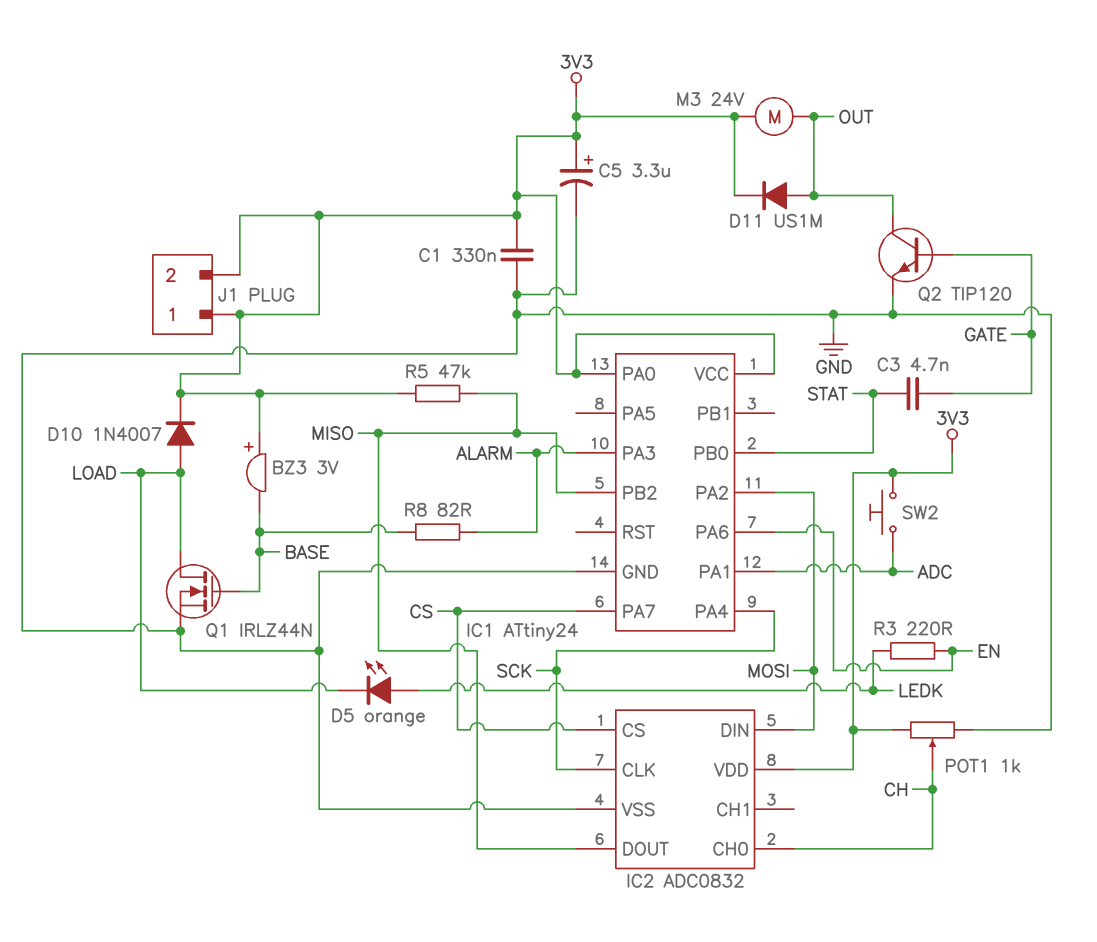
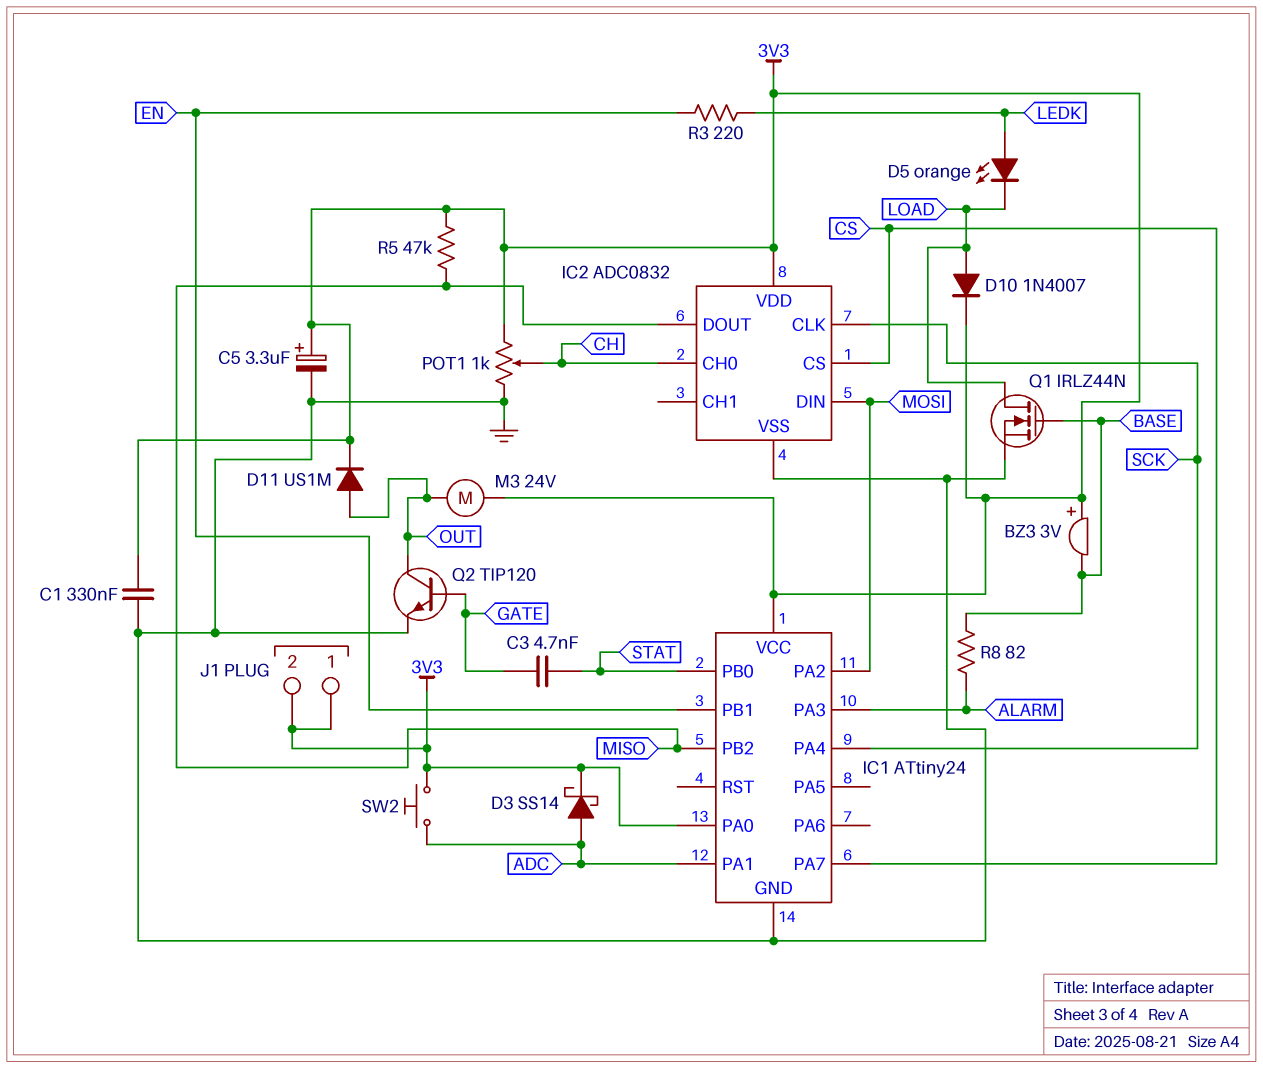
D3: none -> schottky SS14 (A ADC, K 3V3)
IC1 pin PA6: EN -> none
IC1 pin PB1: none -> EN

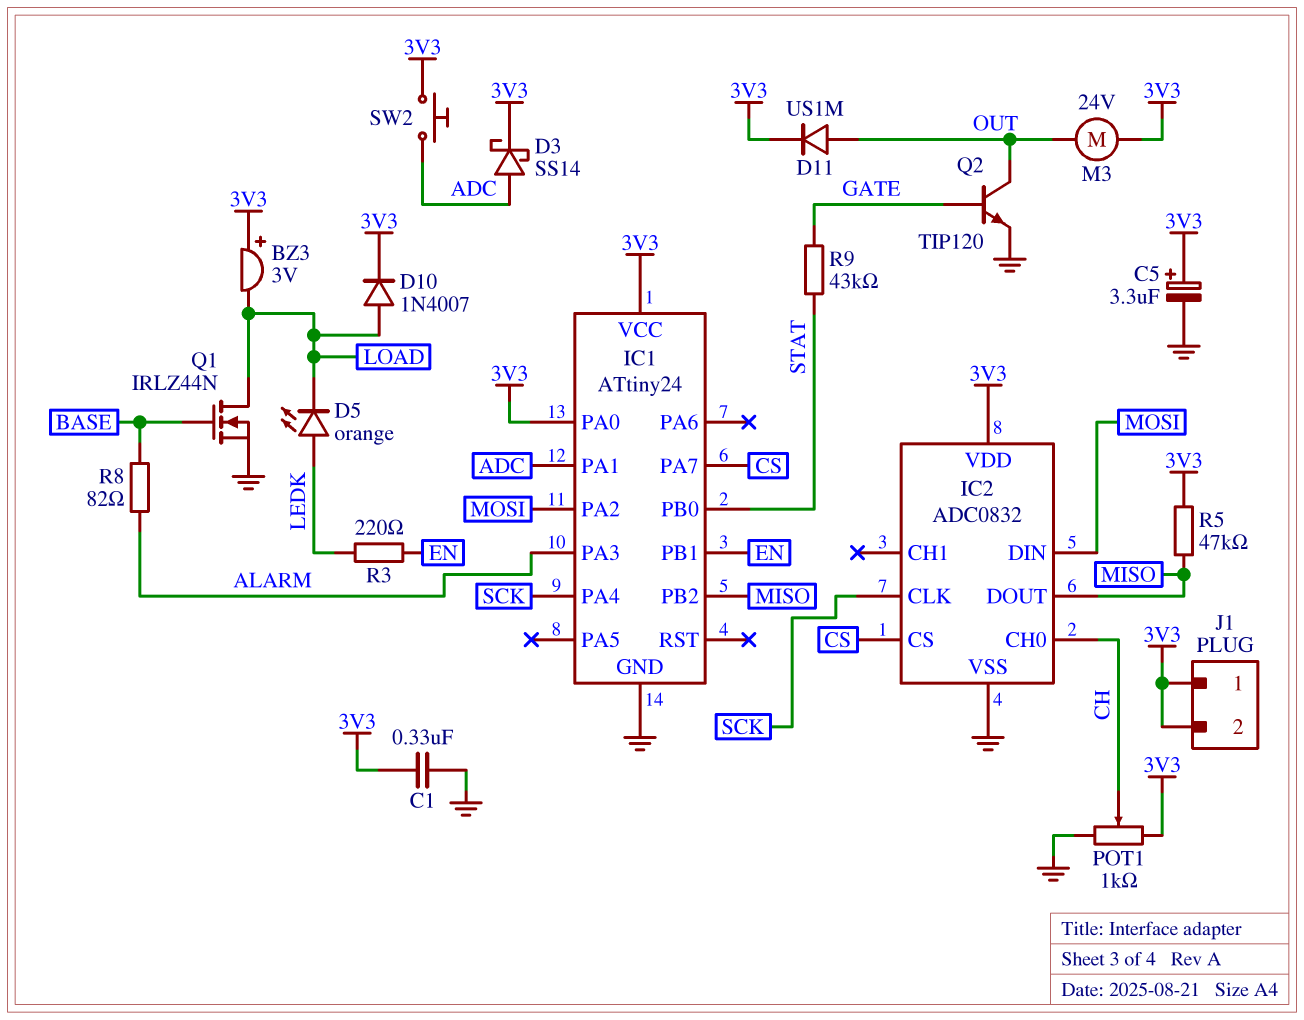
BZ3: buzzer 3V (plus 3V3, minus BASE) -> buzzer 3V (plus 3V3, minus LOAD)
C3: 4.7nF (GATE, STAT) -> none
R9: none -> 43k (GATE, STAT)

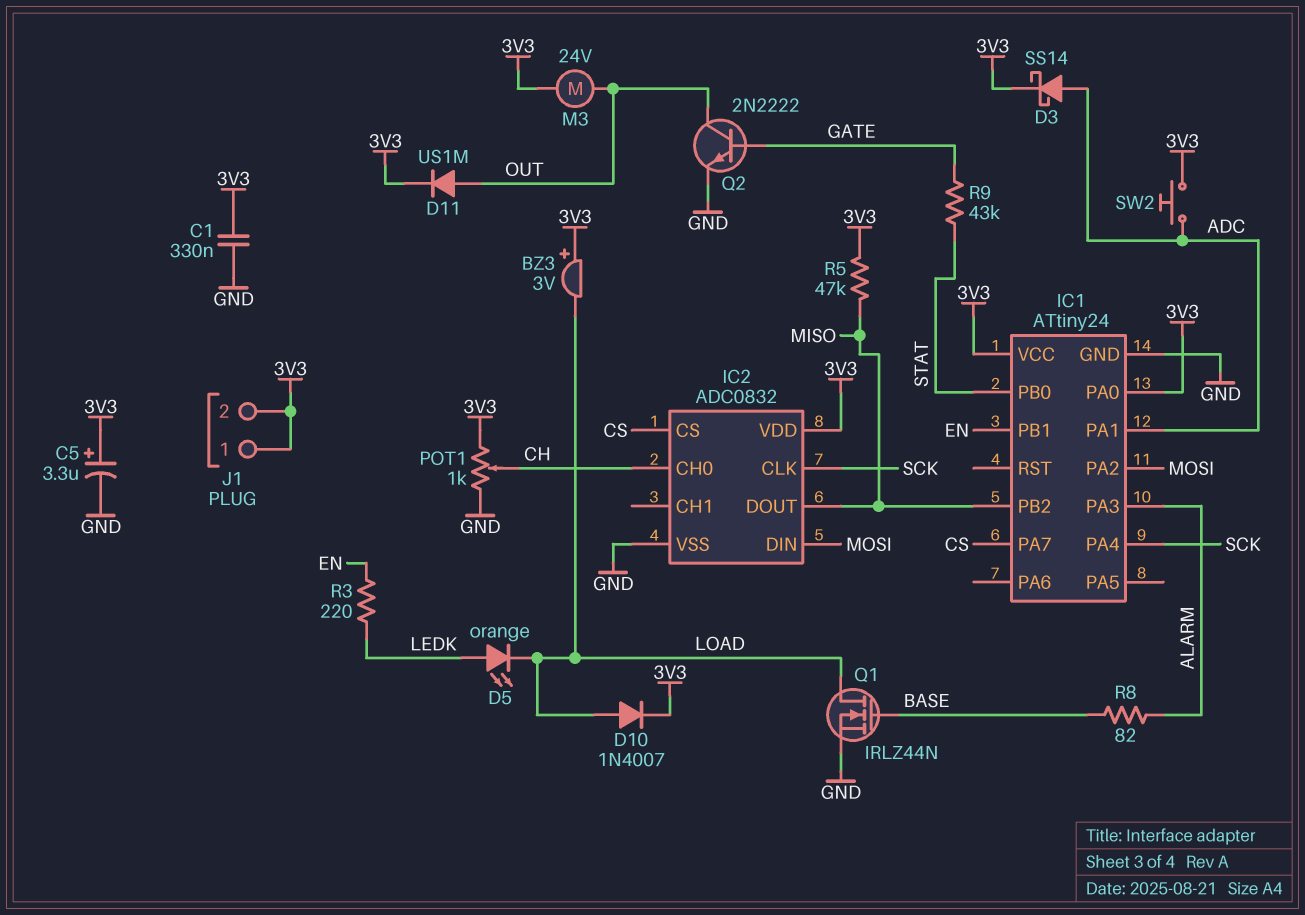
Q2: NPN TIP120 (B GATE, C OUT, E GND) -> NPN 2N2222 (B GATE, C OUT, E GND)

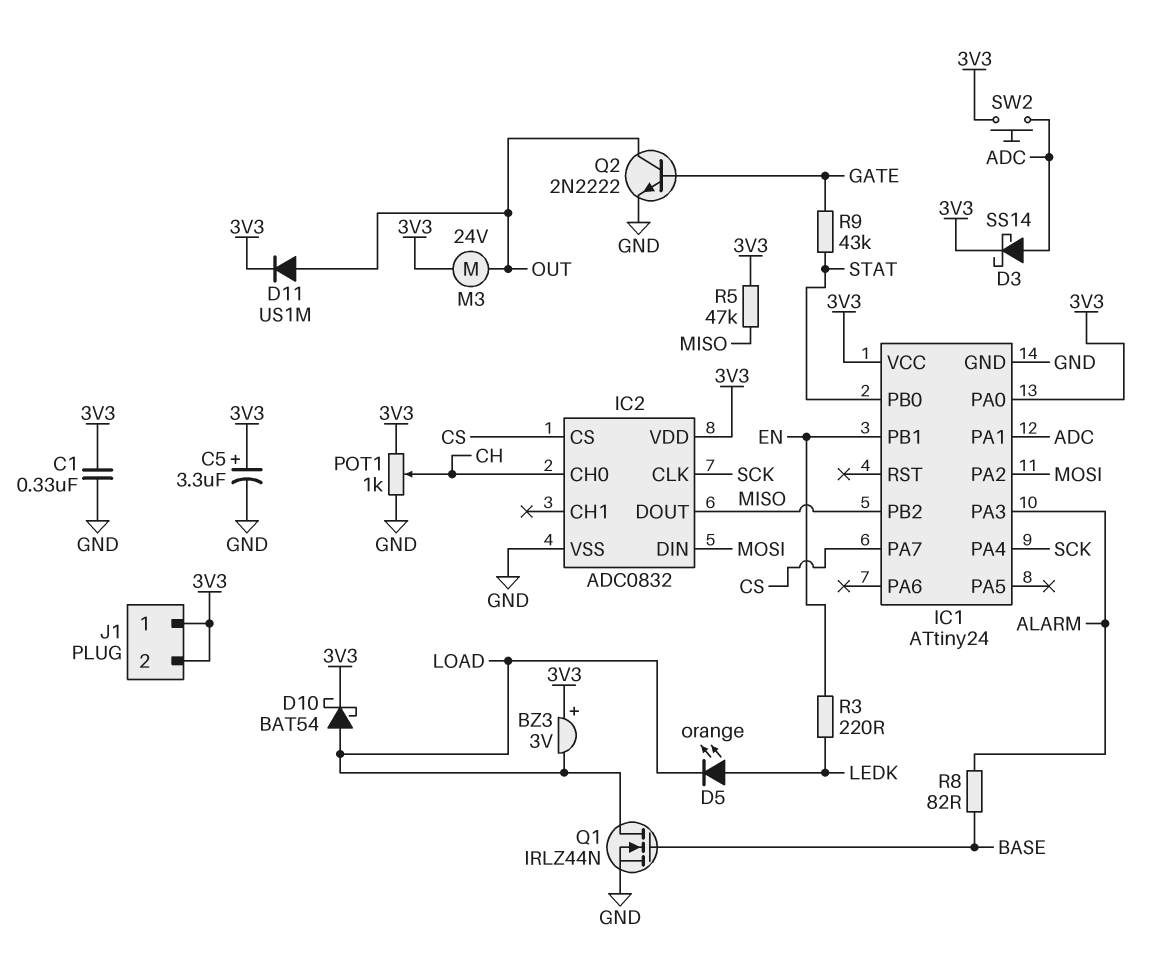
D10: diode 1N4007 (A LOAD, K 3V3) -> schottky BAT54 (A LOAD, K 3V3)

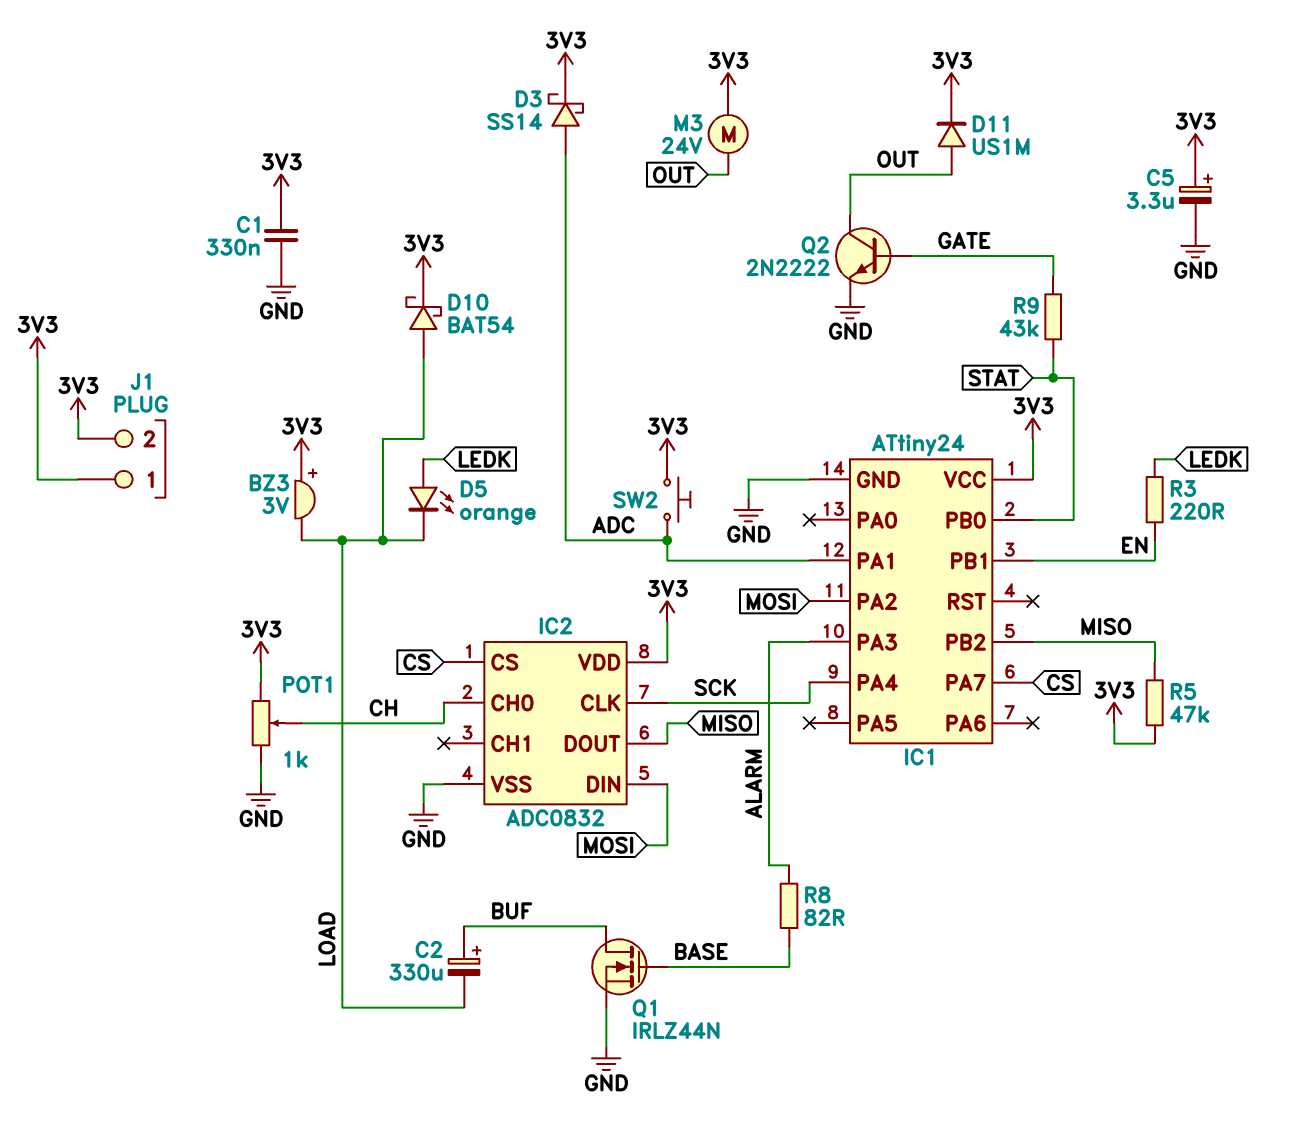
C2: none -> 330uF (plus BUF, minus LOAD)
IC1 pin PA0: 3V3 -> none
Q1: NMOS IRLZ44N (G BASE, D LOAD, S GND) -> NMOS IRLZ44N (G BASE, D BUF, S GND)

